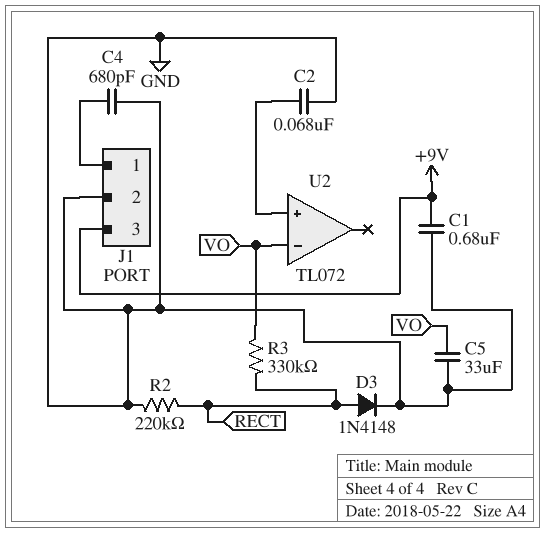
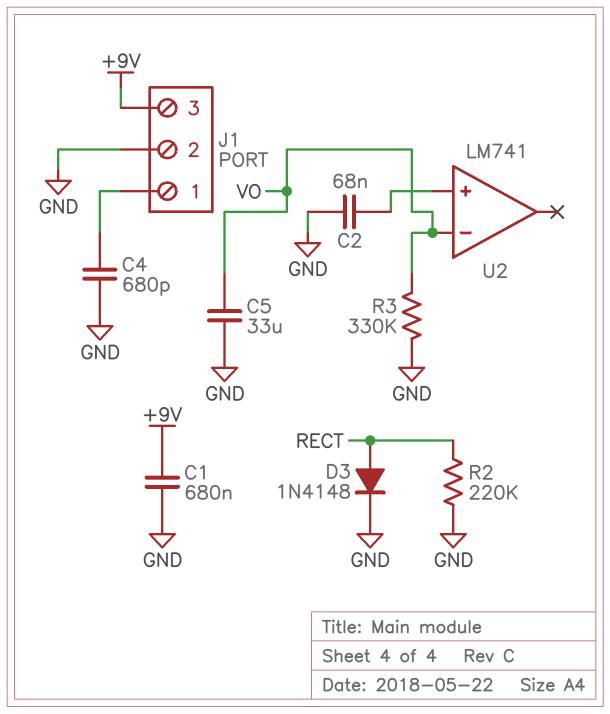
R3: 330k (RECT, VO) -> 330k (GND, VO)
U2: TL072 -> LM741

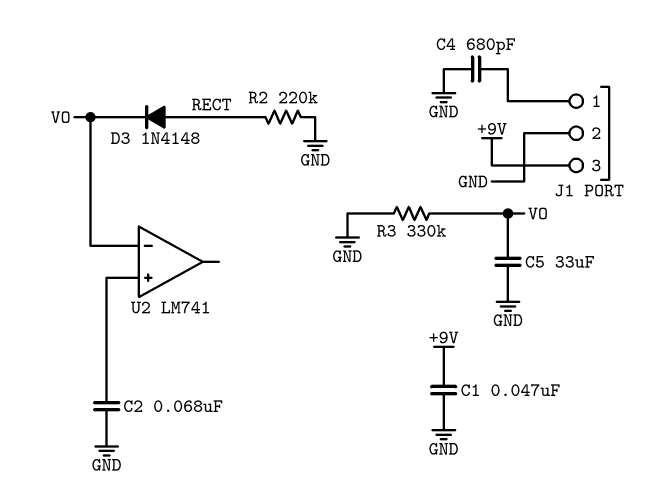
C1: 680nF (+9V, GND) -> 47nF (+9V, GND)
D3: diode 1N4148 (A RECT, K GND) -> diode 1N4148 (A RECT, K VO)

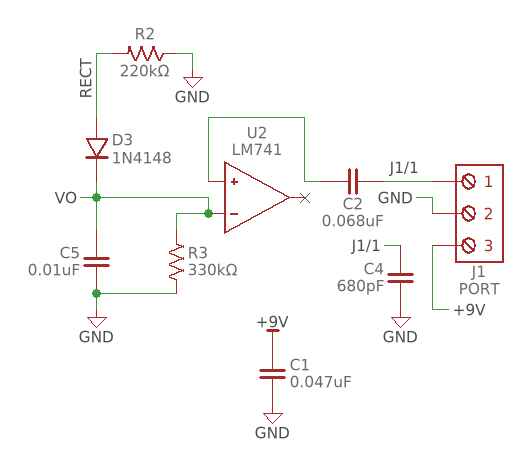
C2: 68nF (GND, U2/in+) -> 68nF (J1/1, U2/in+)
C5: 33uF (GND, VO) -> 10nF (GND, VO)

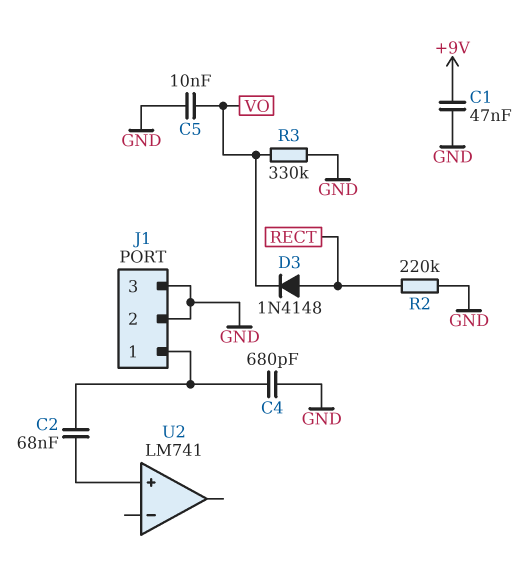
J1 pin 3: +9V -> GND
U2 pin in-: VO -> none

